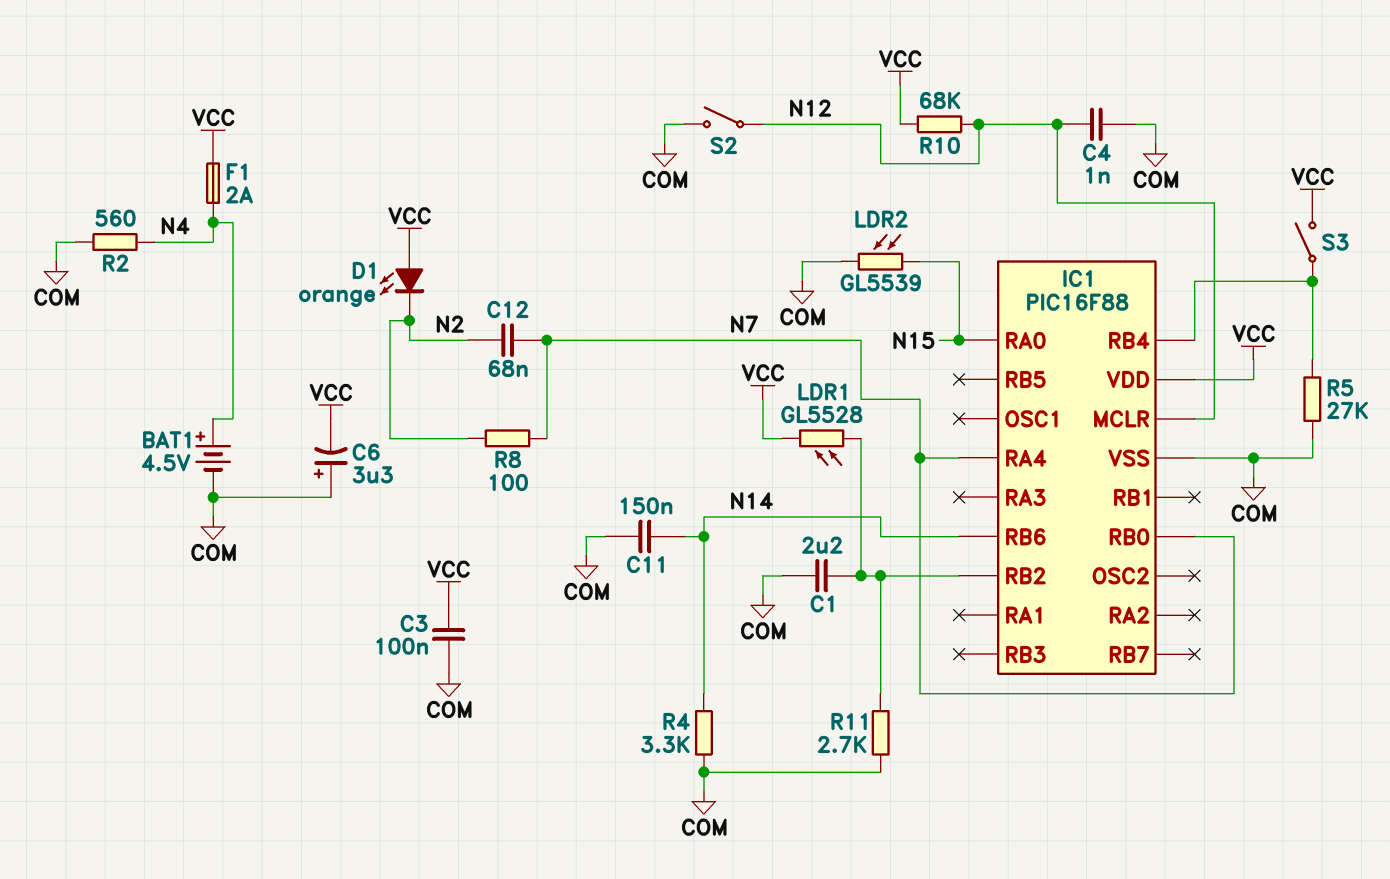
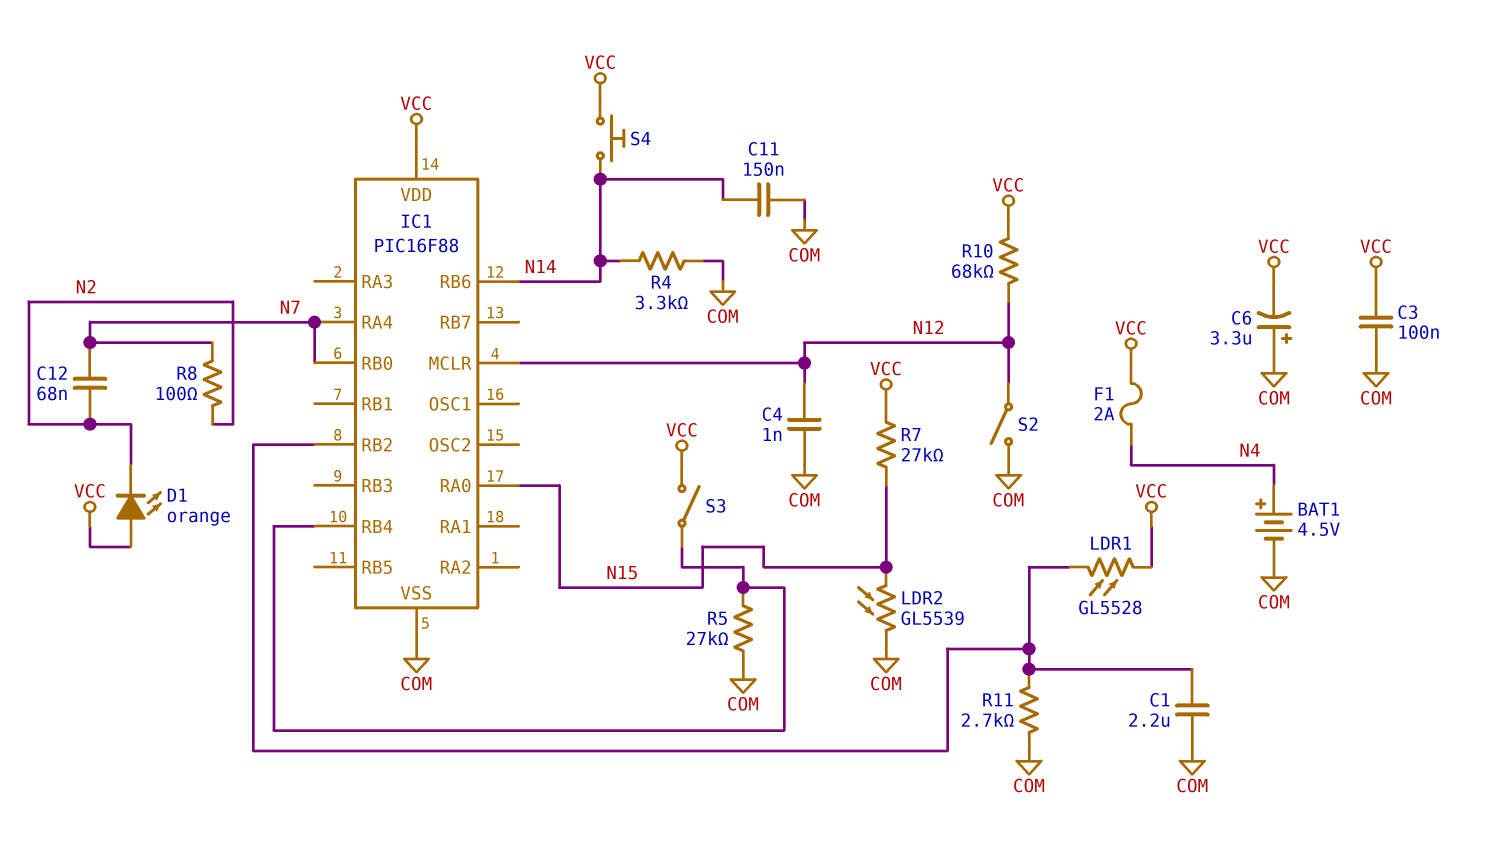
R2: 560 (COM, N4) -> none
R7: none -> 27k (N15, VCC)
S4: none -> button (N14, VCC)

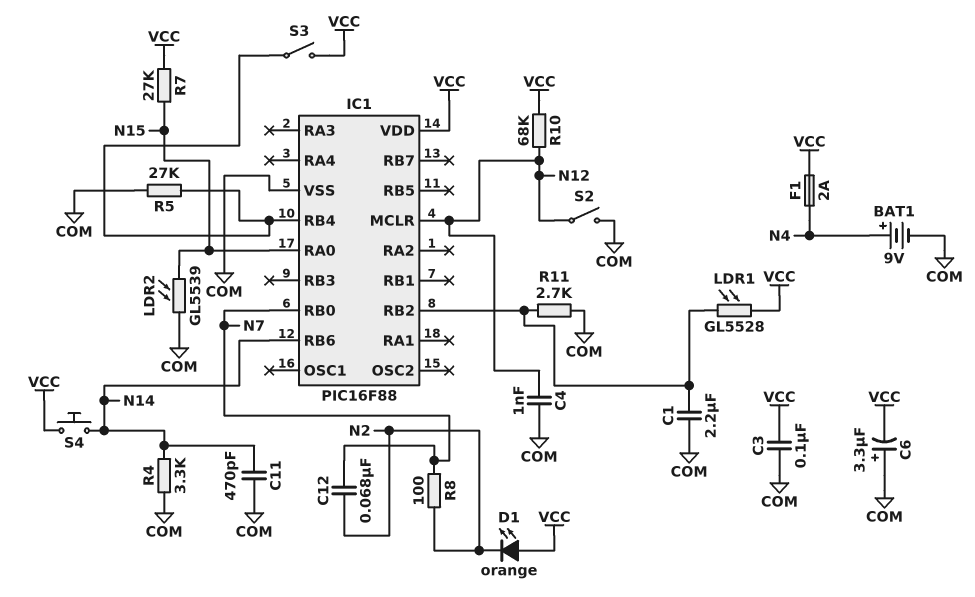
BAT1: 4.5V (plus N4, minus COM) -> 9V (plus N4, minus COM)
C11: 150nF (COM, N14) -> 470pF (COM, N14)
IC1 pin RA4: N7 -> none

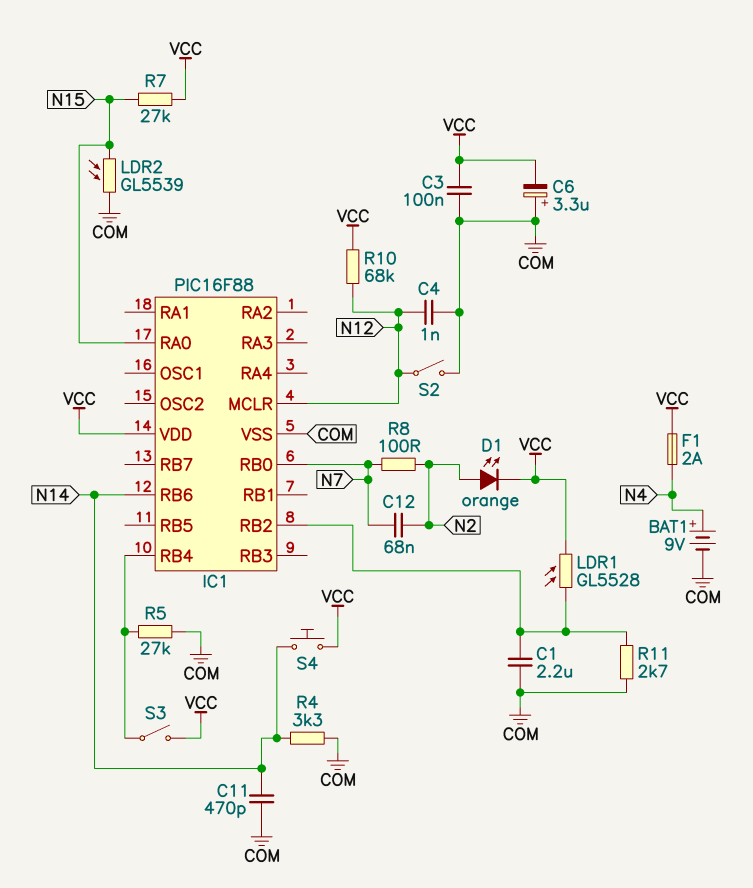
D1: LED orange (A VCC, K N2) -> LED orange (A N2, K VCC)

